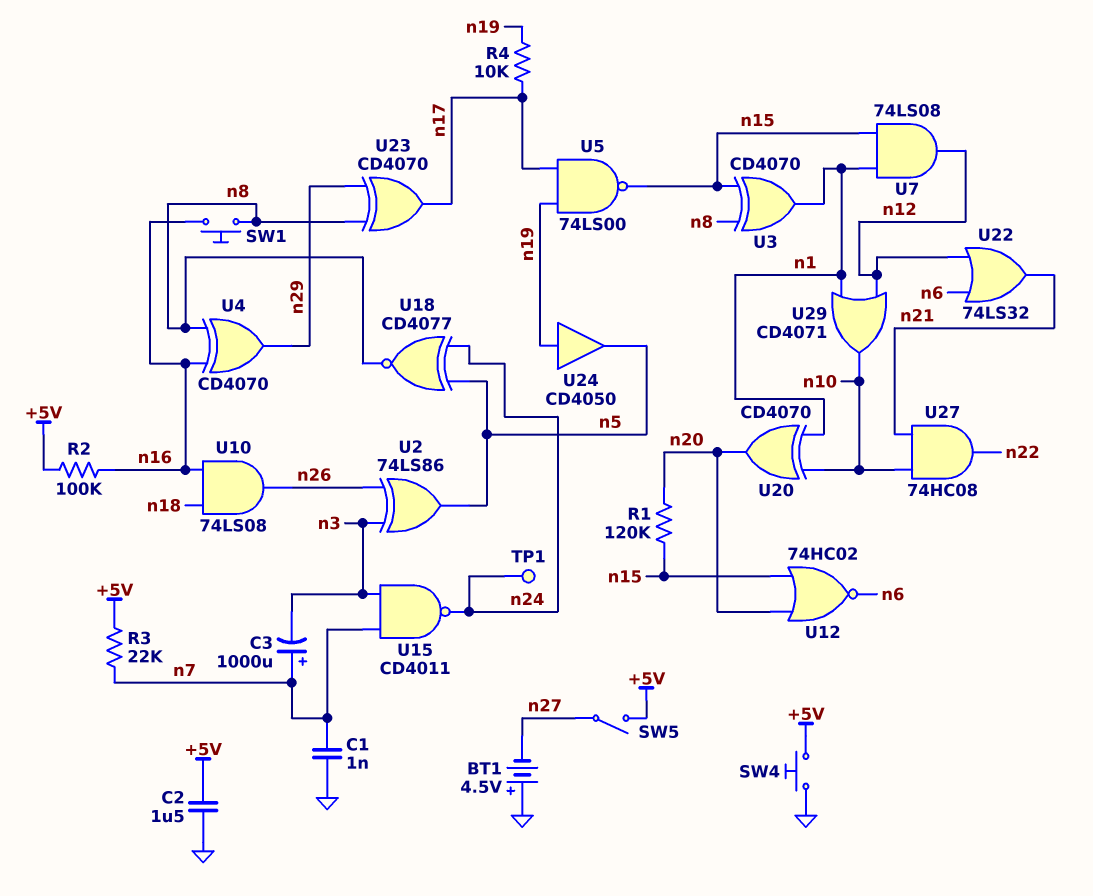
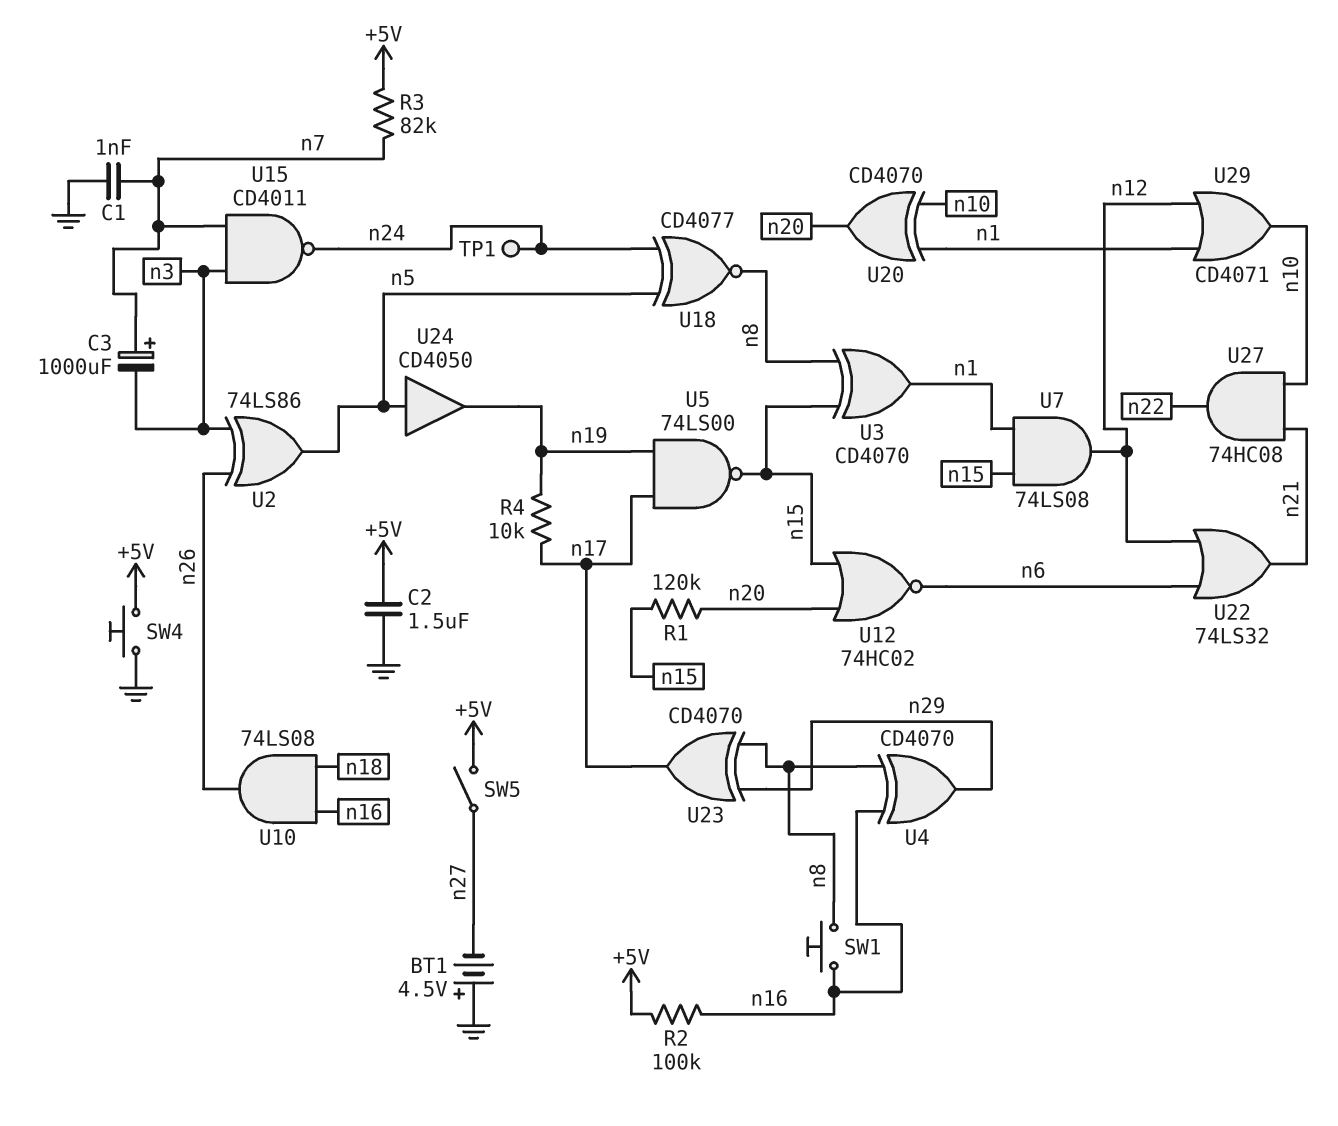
R3: 22k (+5V, n7) -> 82k (+5V, n7)
U24: buffer CD4050 (in n19, out n5) -> buffer CD4050 (in n5, out n19)

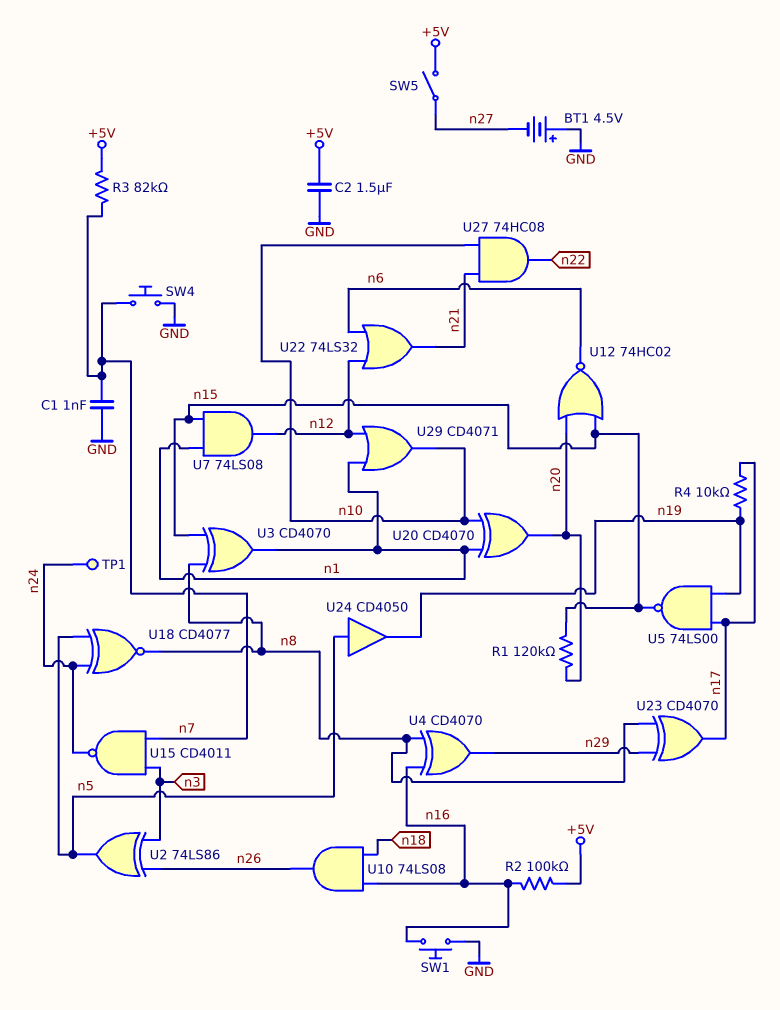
C3: 1000uF (plus n7, minus n3) -> none
SW1: button (n8, n16) -> button (GND, n16)
SW4: button (+5V, GND) -> button (GND, n7)

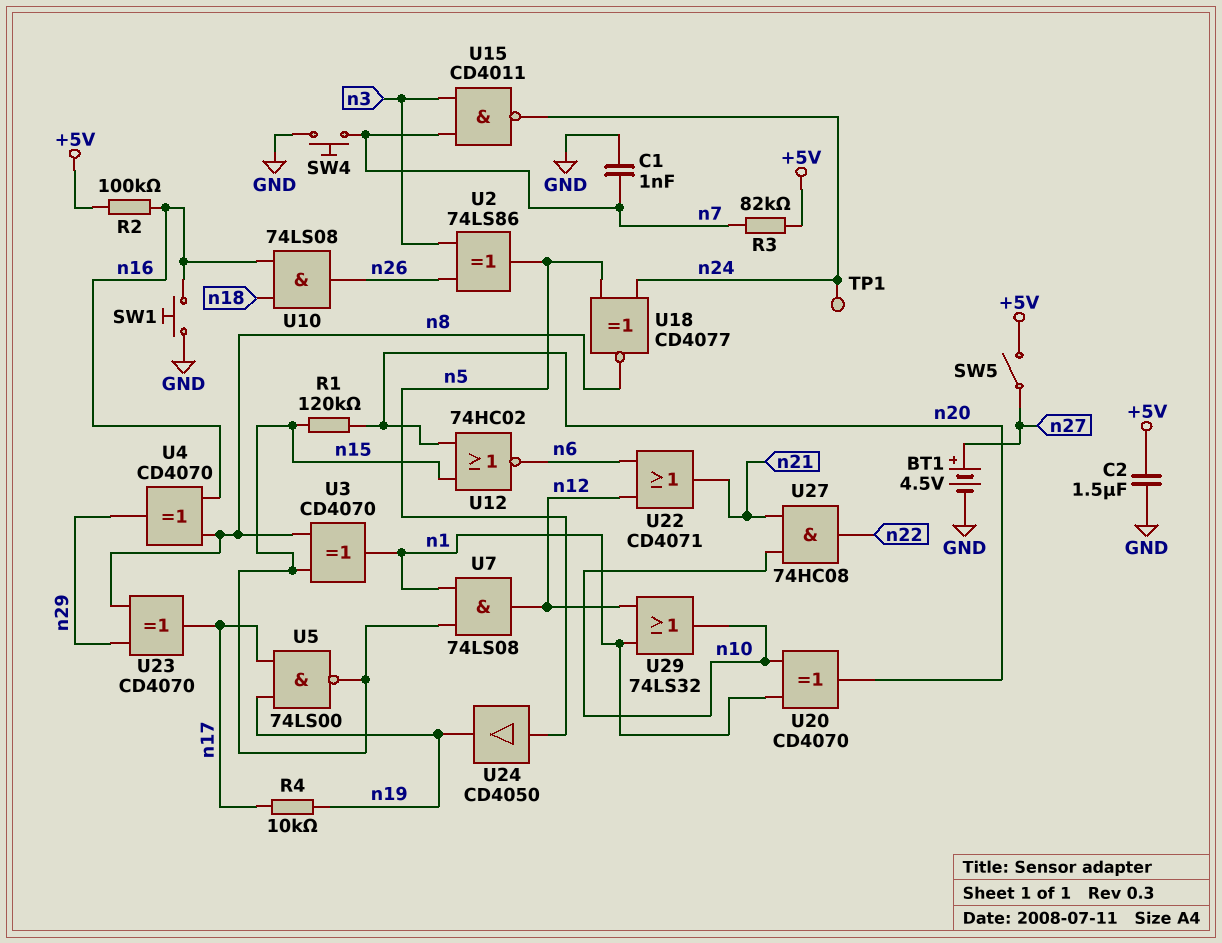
BT1: 4.5V (plus GND, minus n27) -> 4.5V (plus n27, minus GND)
U22: OR 74LS32 (in n6, in n12, out n21) -> OR CD4071 (in n6, in n12, out n21)
U29: OR CD4071 (in n1, in n12, out n10) -> OR 74LS32 (in n1, in n12, out n10)

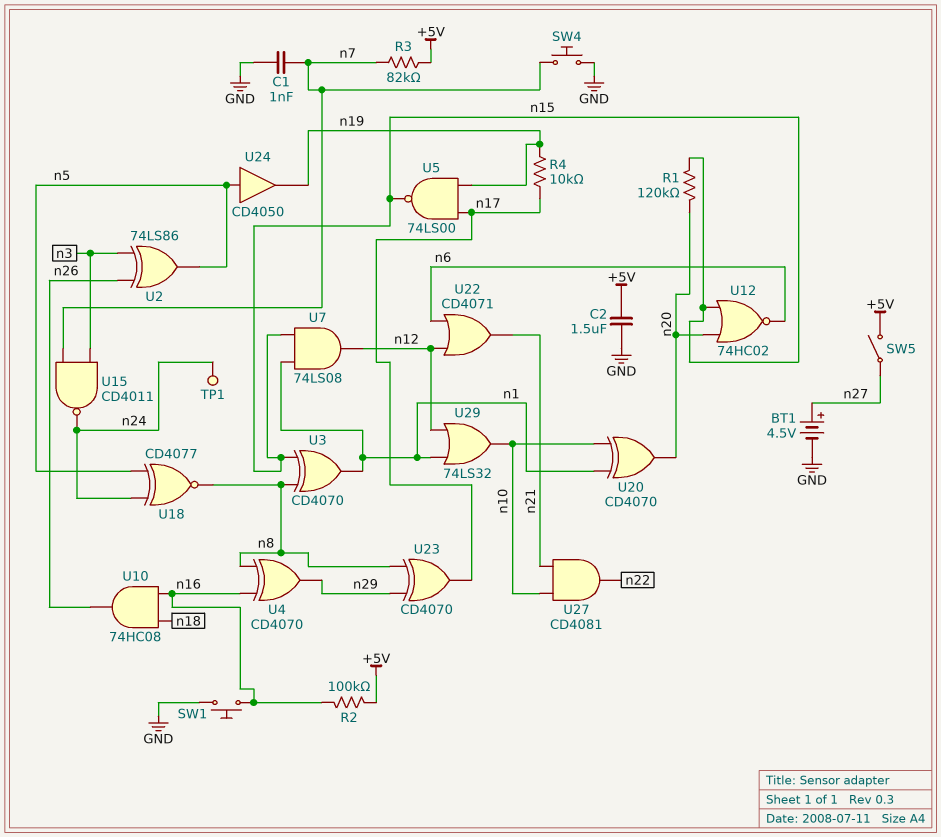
U10: AND 74LS08 (in n16, in n18, out n26) -> AND 74HC08 (in n16, in n18, out n26)
U27: AND 74HC08 (in n10, in n21, out n22) -> AND CD4081 (in n10, in n21, out n22)

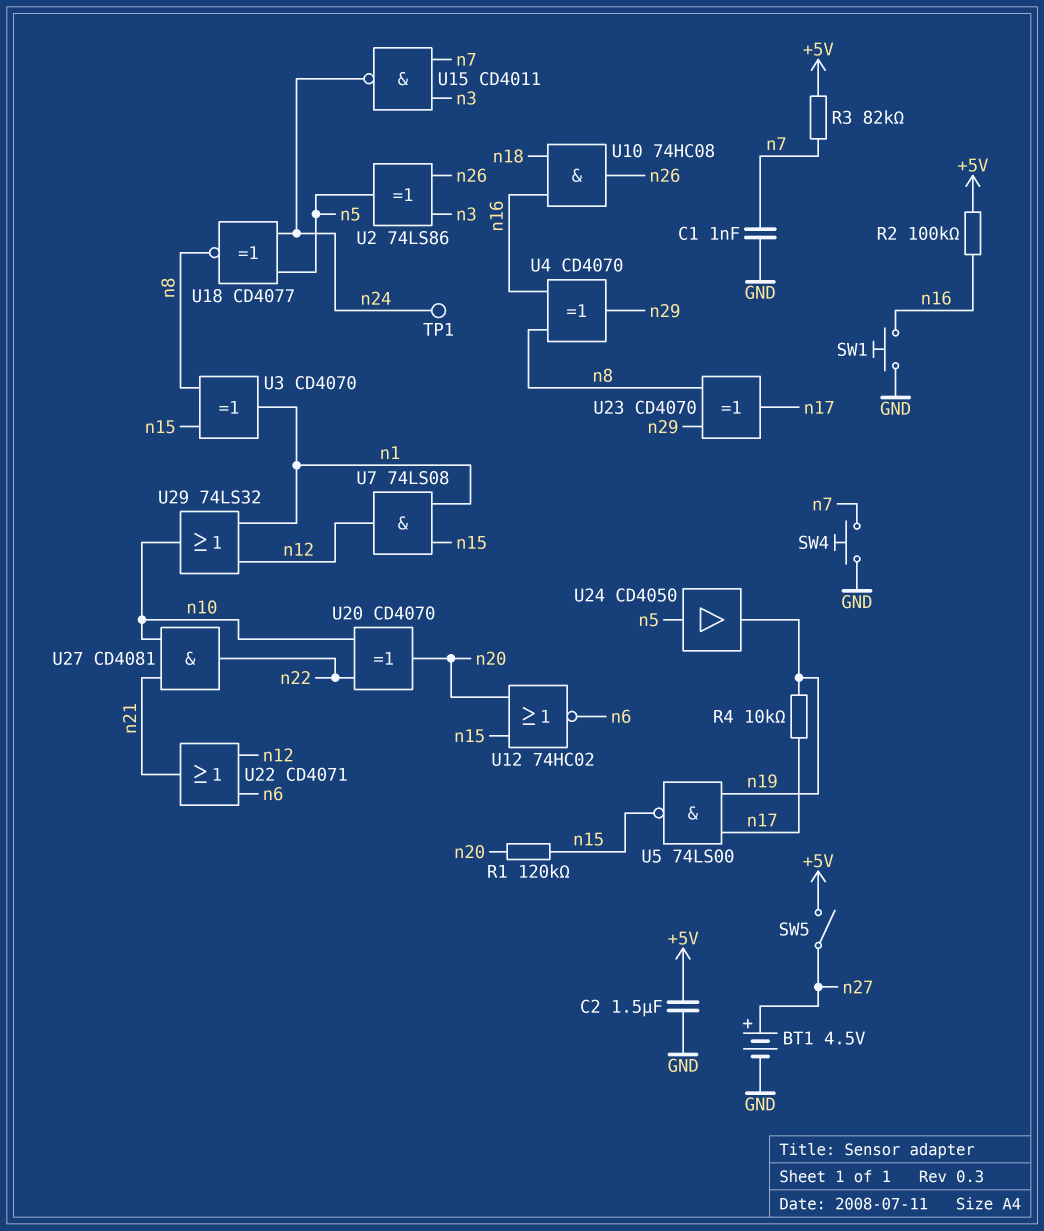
U20: XOR CD4070 (in n1, in n10, out n20) -> XOR CD4070 (in n10, in n22, out n20)

